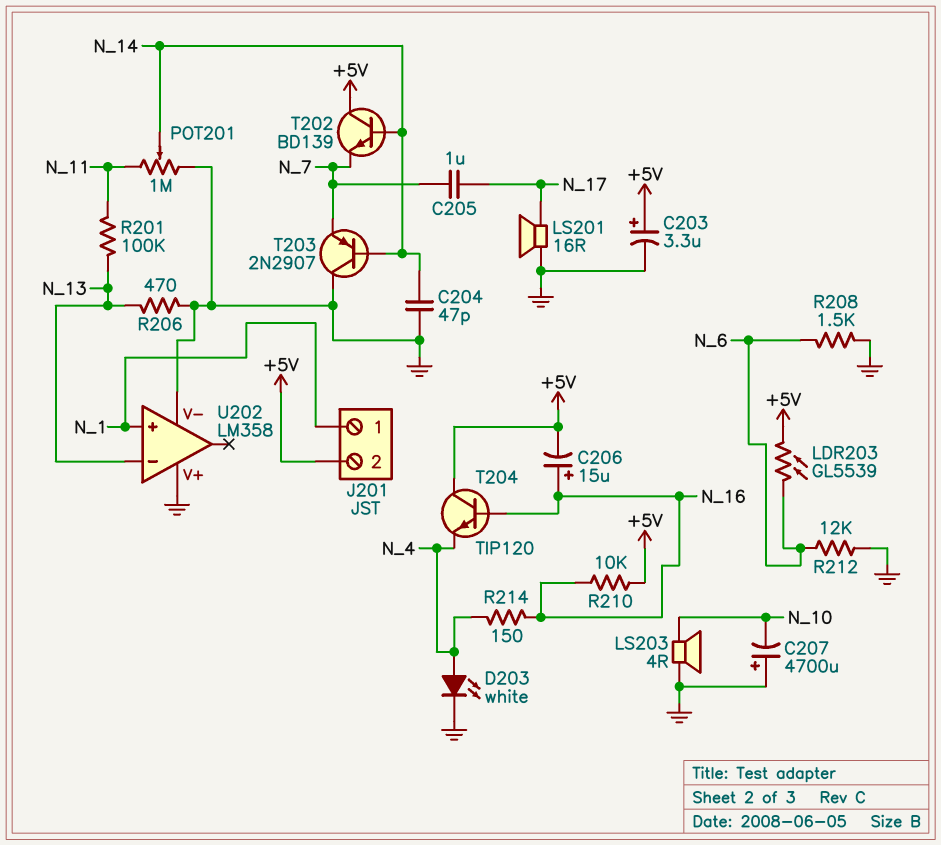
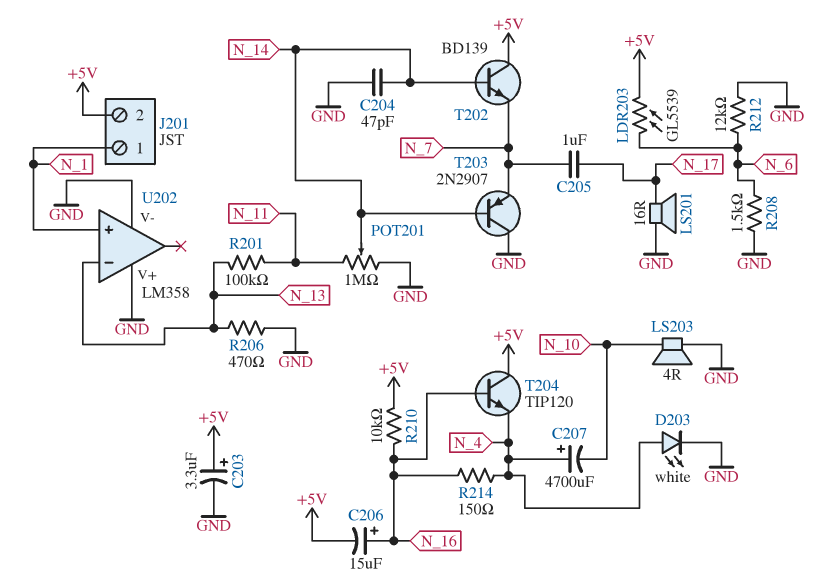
C207: 4700uF (plus GND, minus N_10) -> 4700uF (plus N_4, minus N_10)

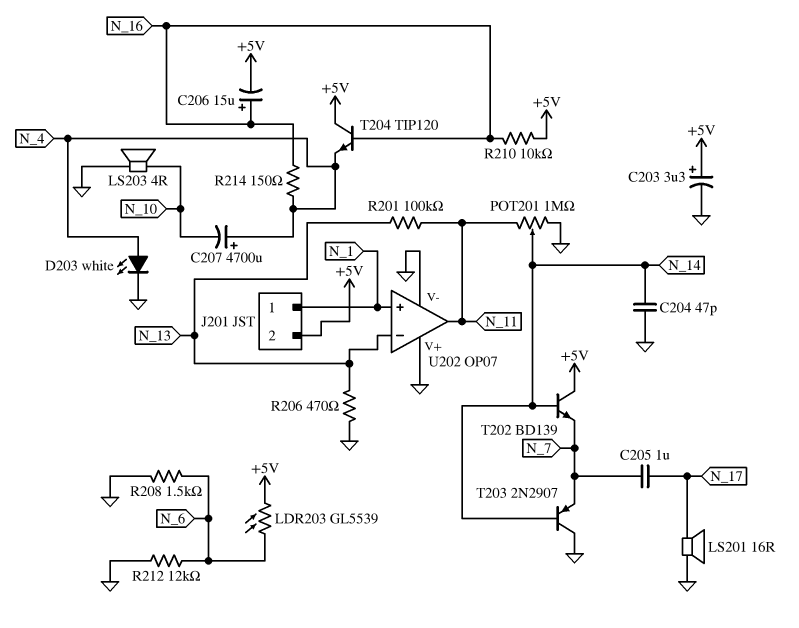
U202: LM358 -> OP07
U202 pin out: none -> N_11

